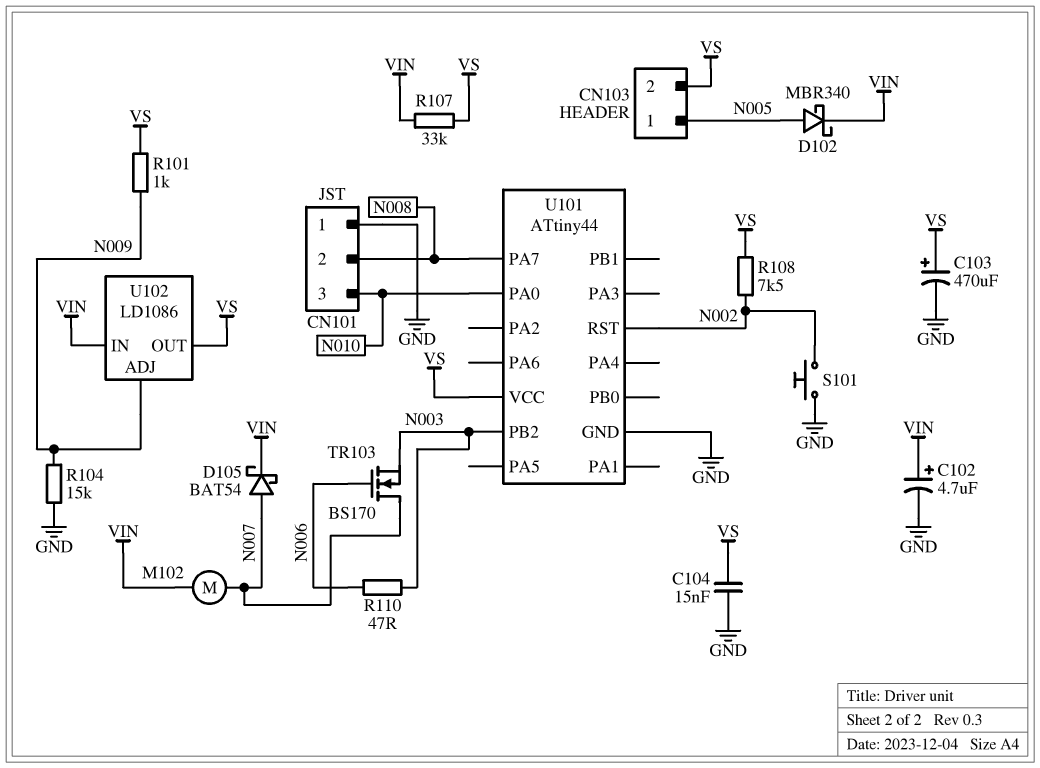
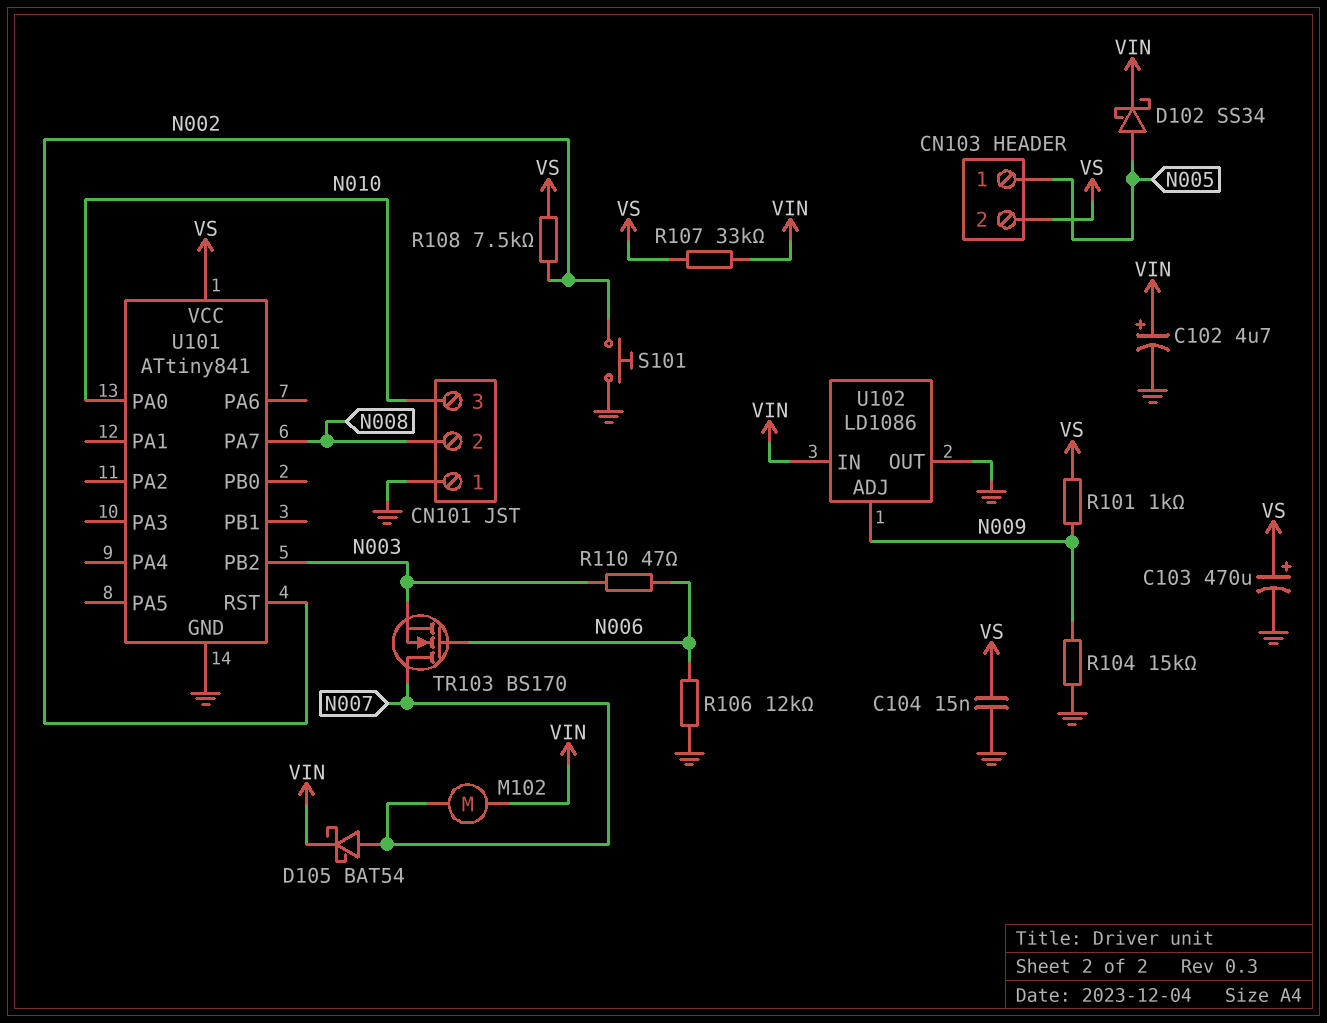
D102: schottky MBR340 (A N005, K VIN) -> schottky SS34 (A N005, K VIN)
R106: none -> 12k (GND, N006)
U101: ATtiny44 -> ATtiny841
U102 pin OUT: VS -> GND

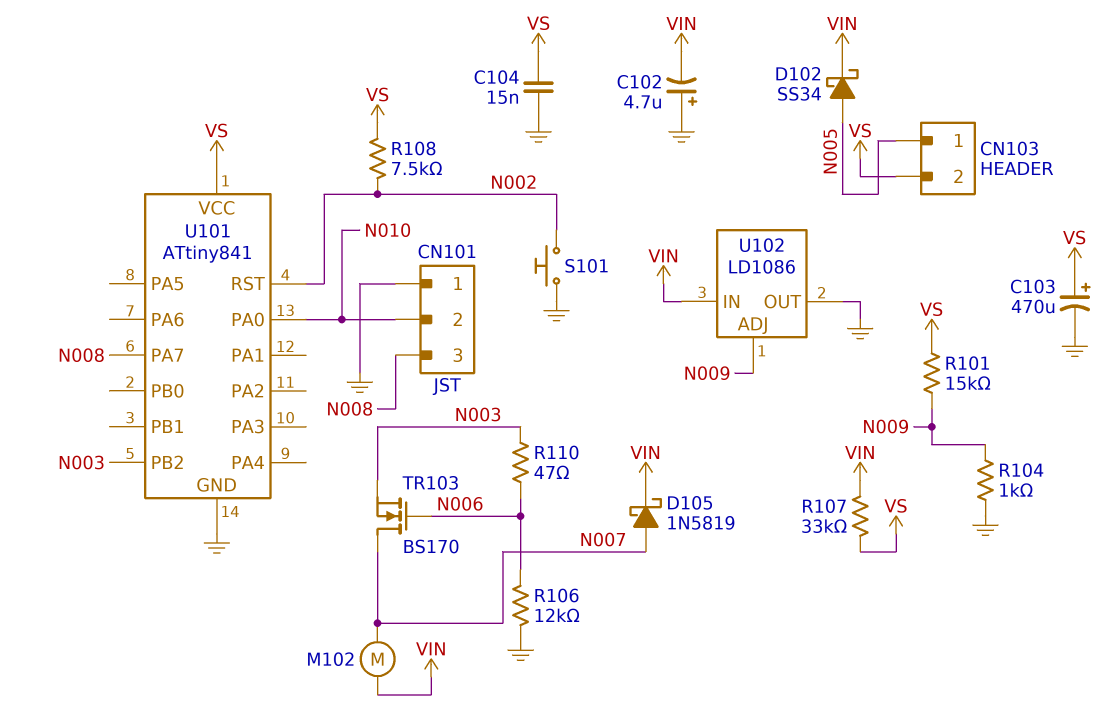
C102: 4.7uF (plus VIN, minus GND) -> 4.7uF (plus GND, minus VIN)
CN101 pin 2: N008 -> N010
CN101 pin 3: N010 -> N008
D105: schottky BAT54 (A N007, K VIN) -> schottky 1N5819 (A N007, K VIN)
R101: 1k (N009, VS) -> 15k (N009, VS)
R104: 15k (GND, N009) -> 1k (GND, N009)

